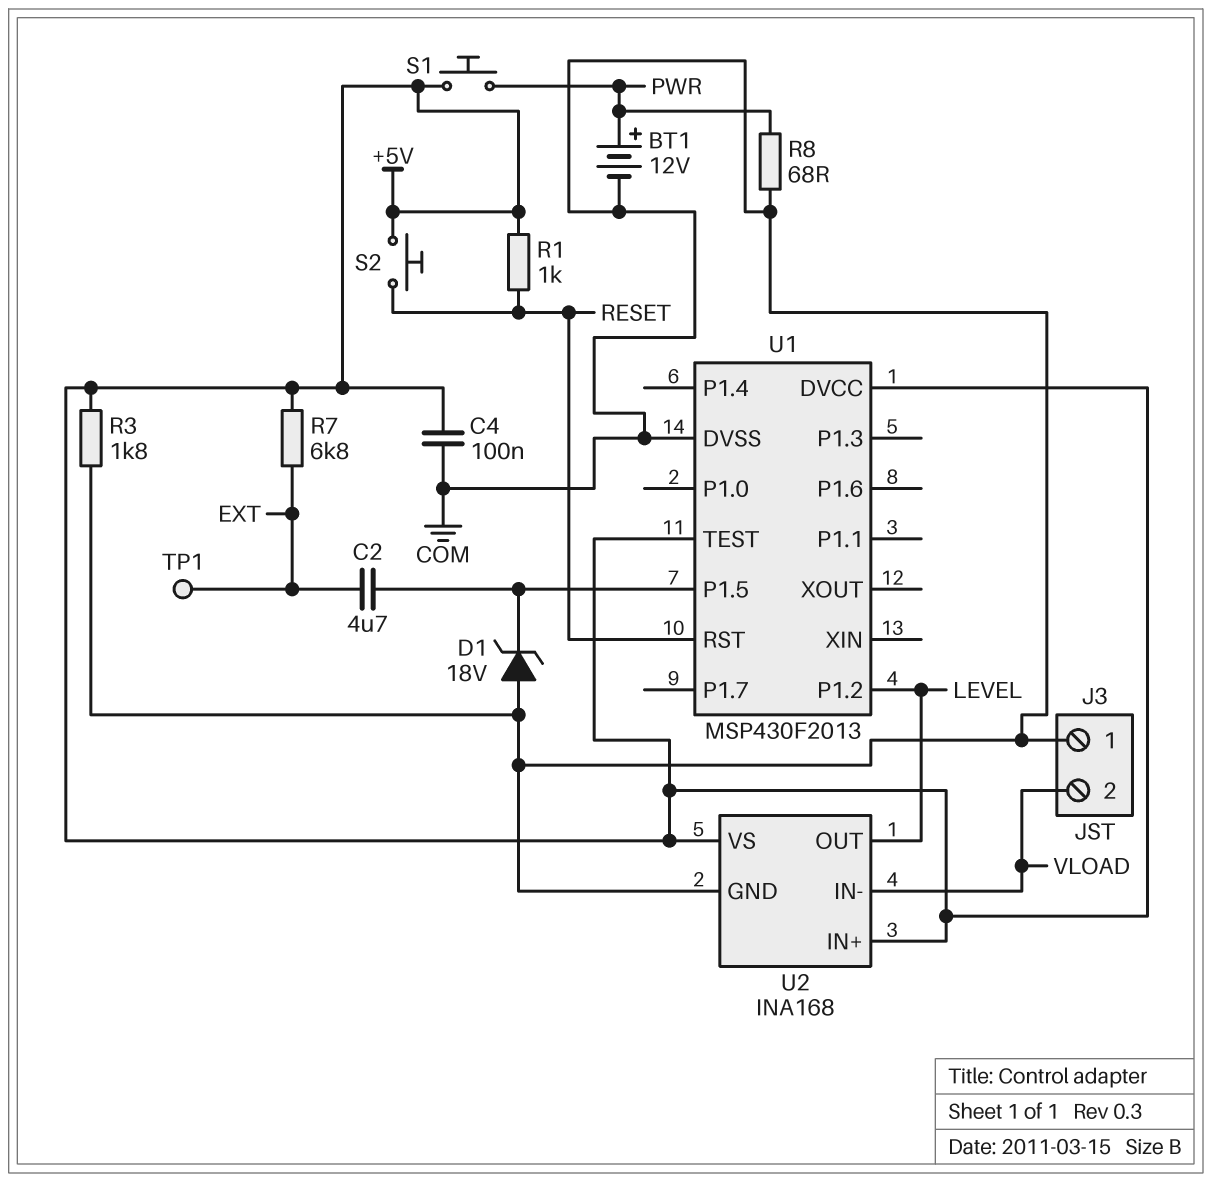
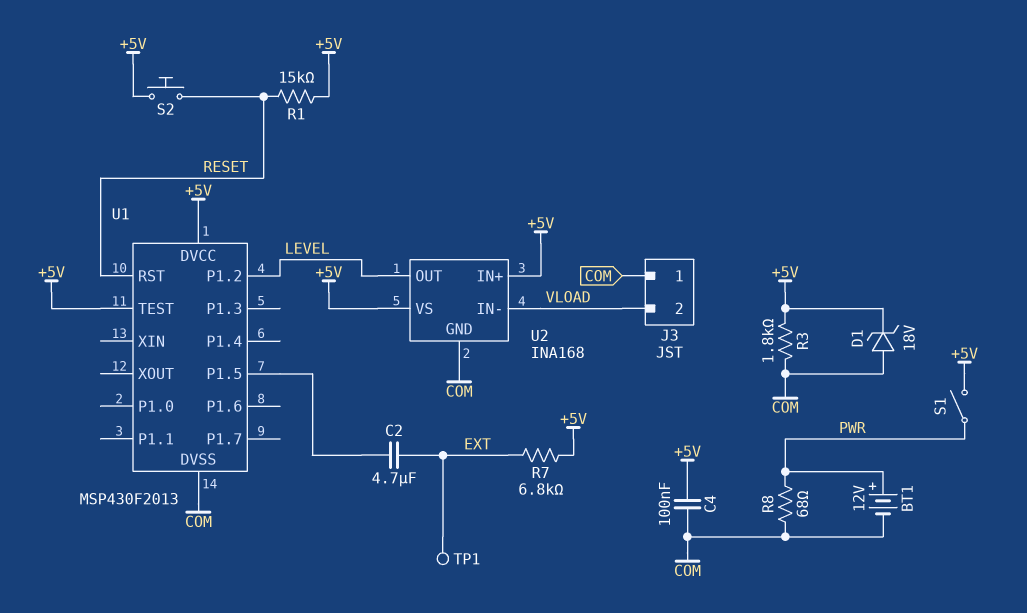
D1: zener 18V (A COM, K U1/P1.5) -> zener 18V (A COM, K +5V)
R1: 1k (+5V, RESET) -> 15k (+5V, RESET)
S1: button (+5V, PWR) -> switch (+5V, PWR)

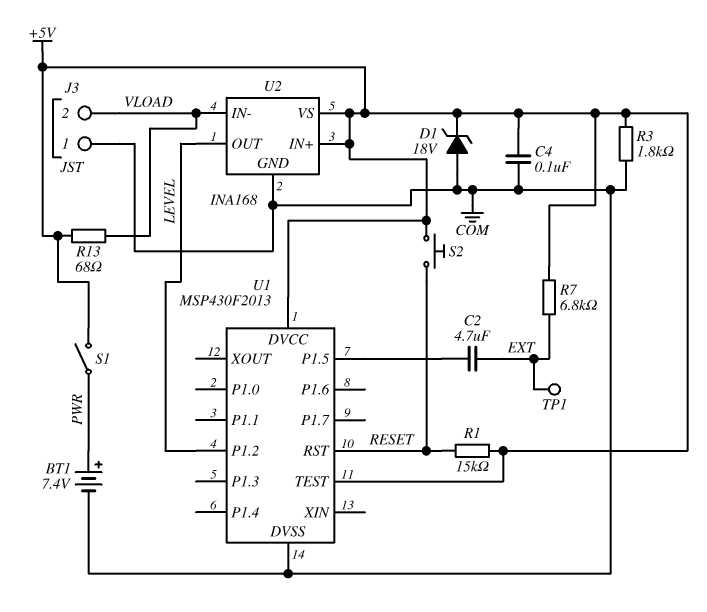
BT1: 12V (plus PWR, minus COM) -> 7.4V (plus PWR, minus COM)
R8: 68 (COM, PWR) -> none
R13: none -> 68 (+5V, VLOAD)

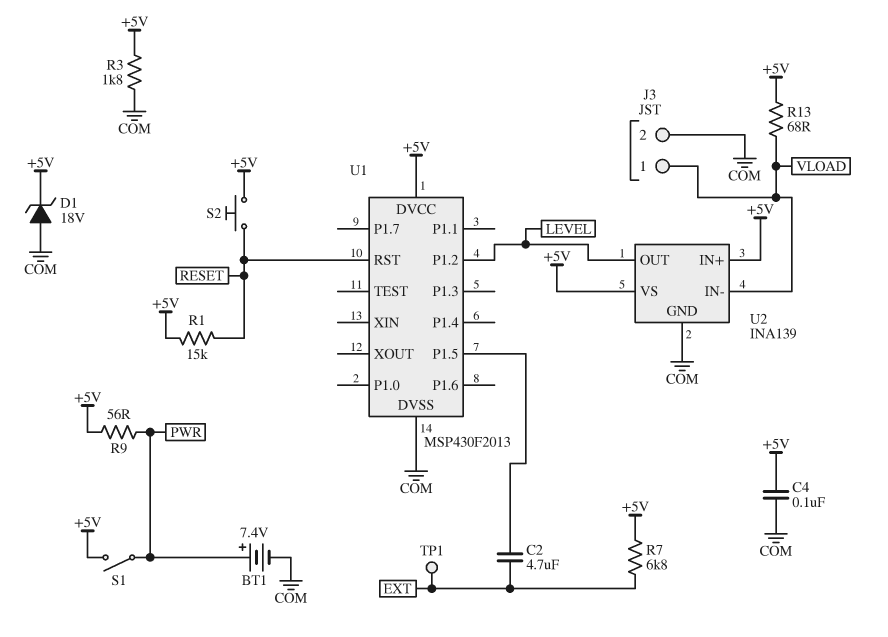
J3 pin 1: COM -> VLOAD
J3 pin 2: VLOAD -> COM
R9: none -> 56 (+5V, PWR)
U1 pin TEST: +5V -> none
U2: INA168 -> INA139

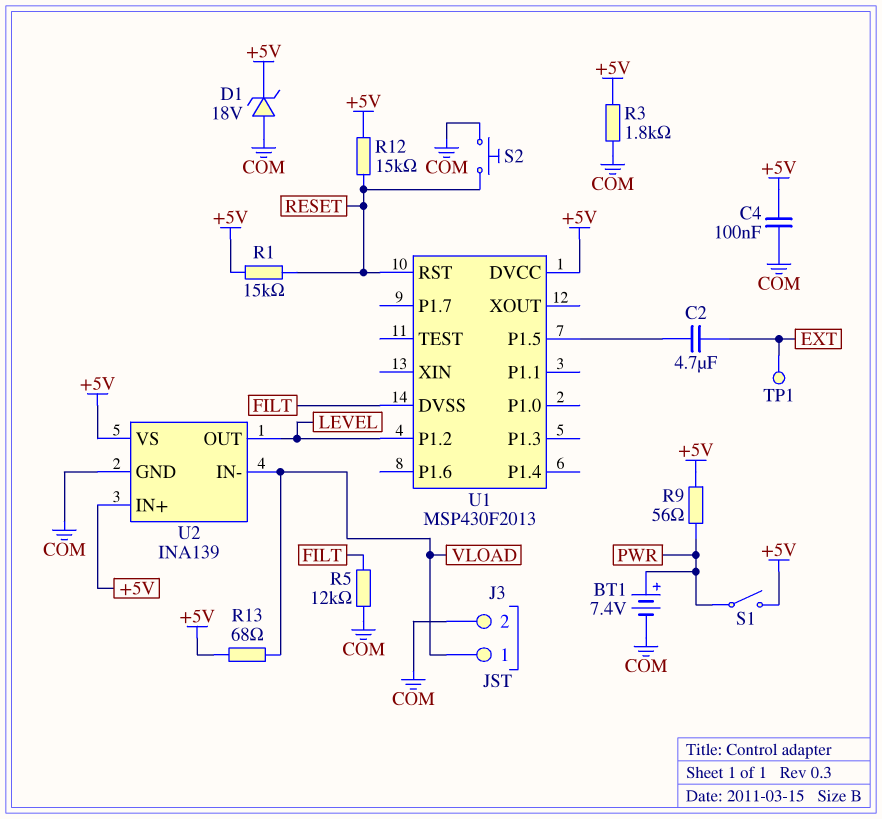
R5: none -> 12k (COM, FILT)
R7: 6.8k (+5V, EXT) -> none
R12: none -> 15k (+5V, RESET)
S2: button (+5V, RESET) -> button (COM, RESET)
U1 pin DVSS: COM -> FILT

